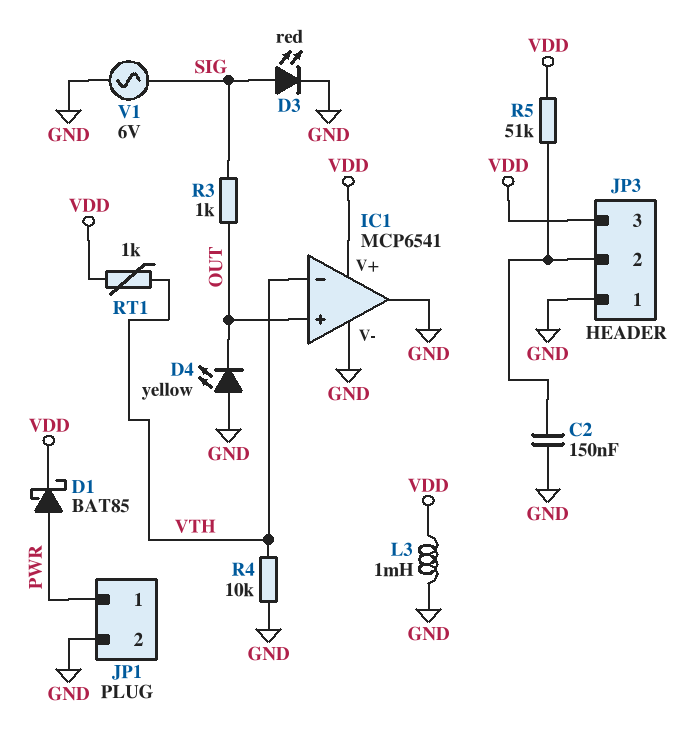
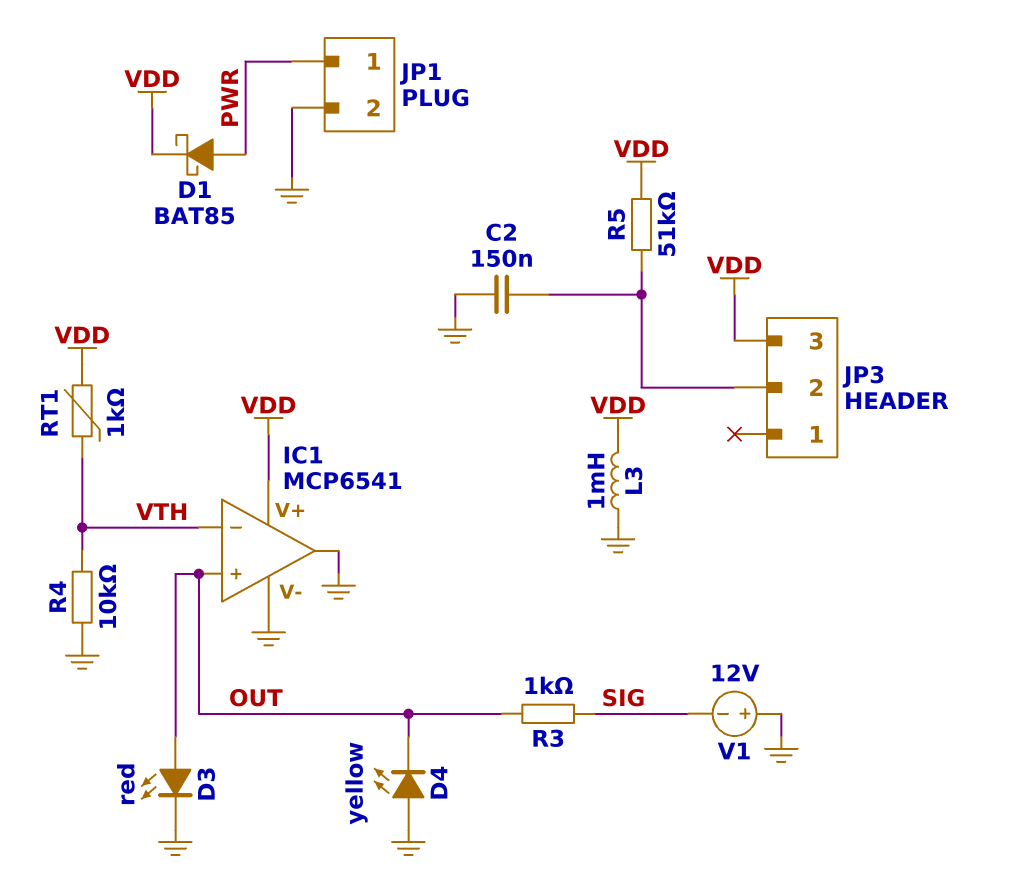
D3: LED red (A SIG, K GND) -> LED red (A OUT, K GND)
JP3 pin 1: GND -> none
V1: AC 6V (GND, SIG) -> 12V (plus GND, minus SIG)

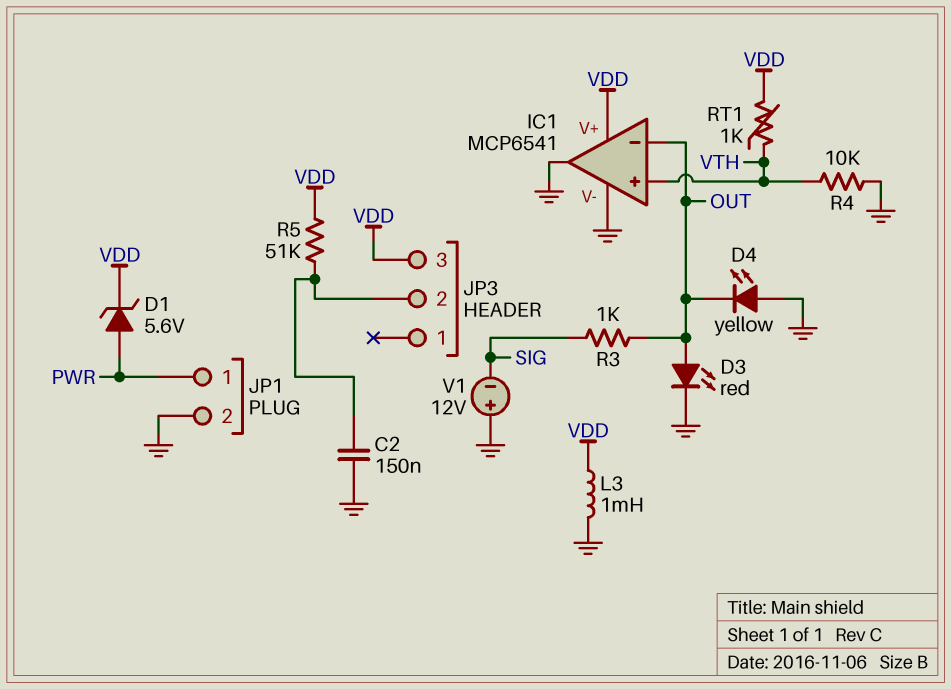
D1: schottky BAT85 (A PWR, K VDD) -> zener 5.6V (A PWR, K VDD)
IC1 pin in+: OUT -> VTH
IC1 pin in-: VTH -> OUT

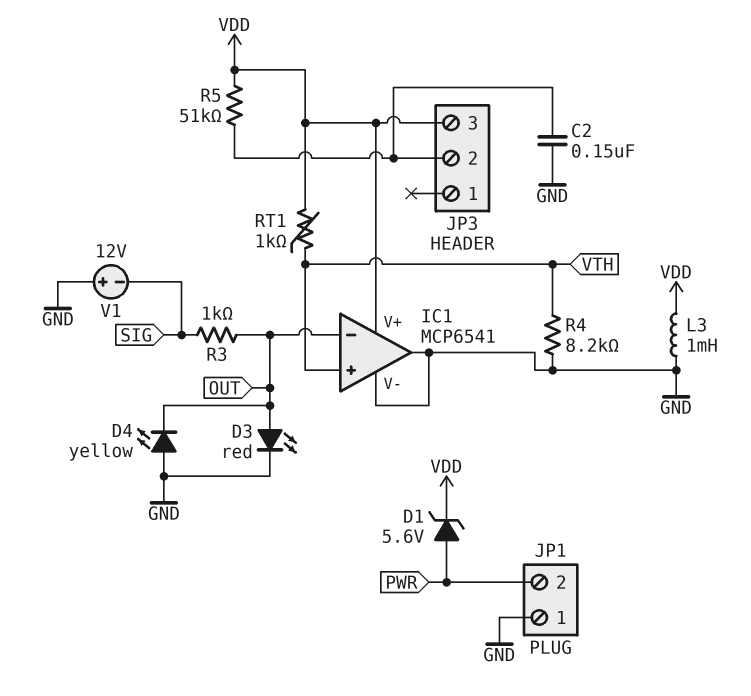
JP1 pin 1: PWR -> GND
JP1 pin 2: GND -> PWR
R4: 10k (GND, VTH) -> 8.2k (GND, VTH)

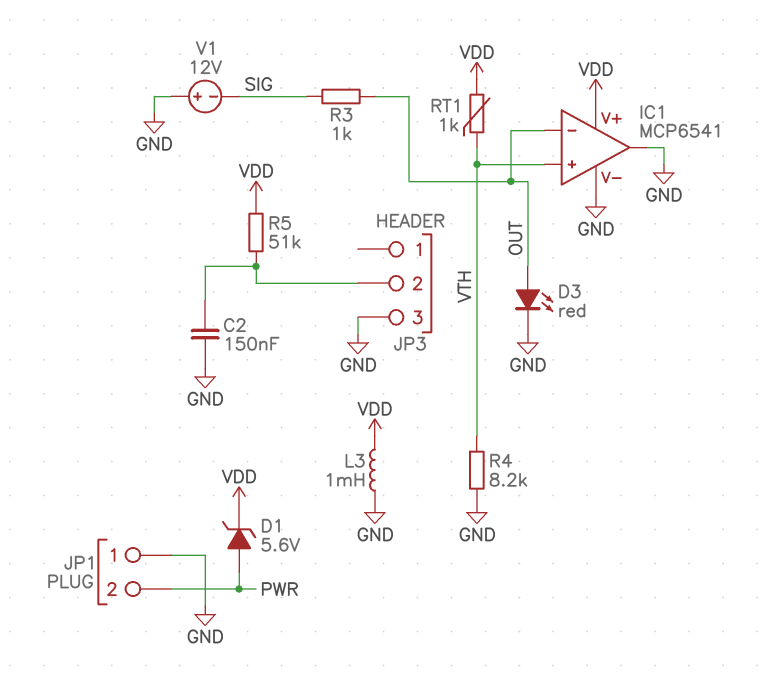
D4: LED yellow (A GND, K OUT) -> none
JP3 pin 3: VDD -> GND

